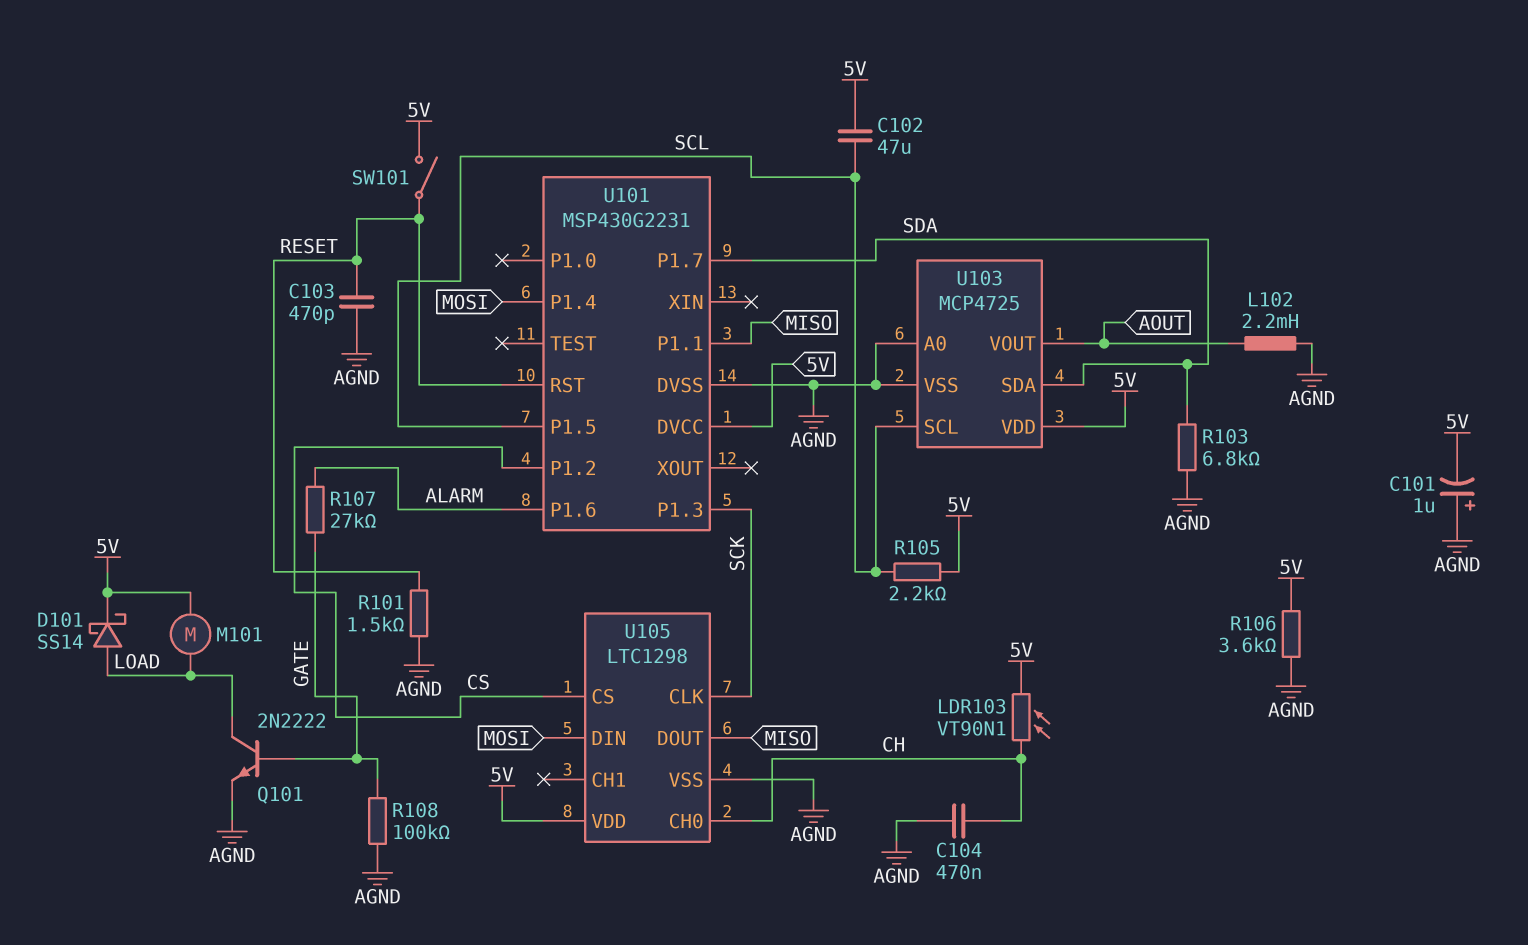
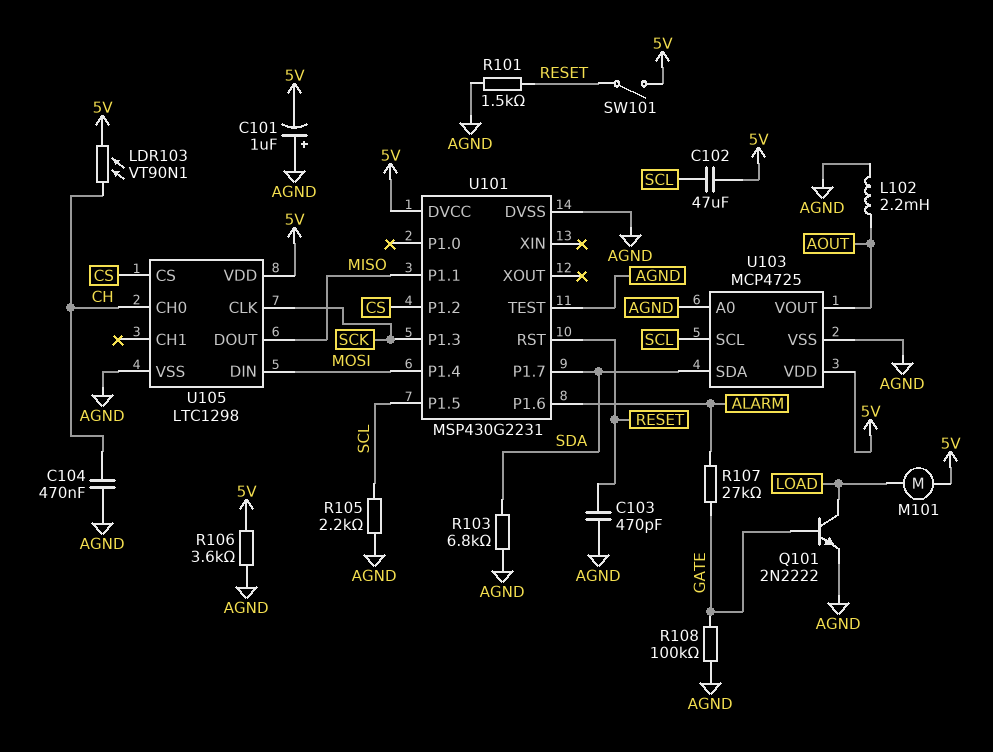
D101: schottky SS14 (A LOAD, K 5V) -> none
R105: 2.2k (5V, SCL) -> 2.2k (AGND, SCL)
U101 pin TEST: none -> AGND

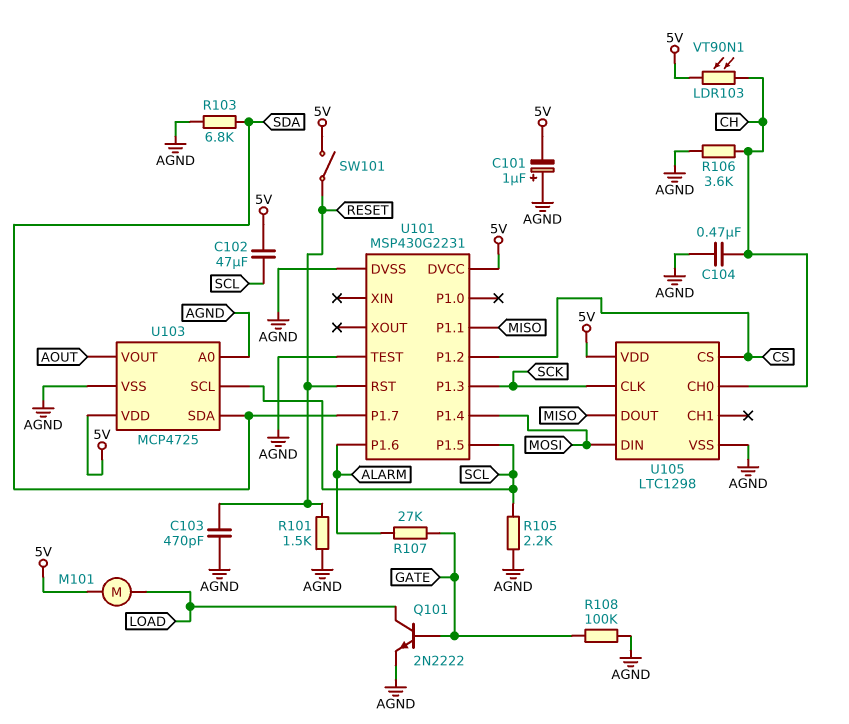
L102: 2.2mH (AGND, AOUT) -> none
R106: 3.6k (5V, AGND) -> 3.6k (AGND, CH)

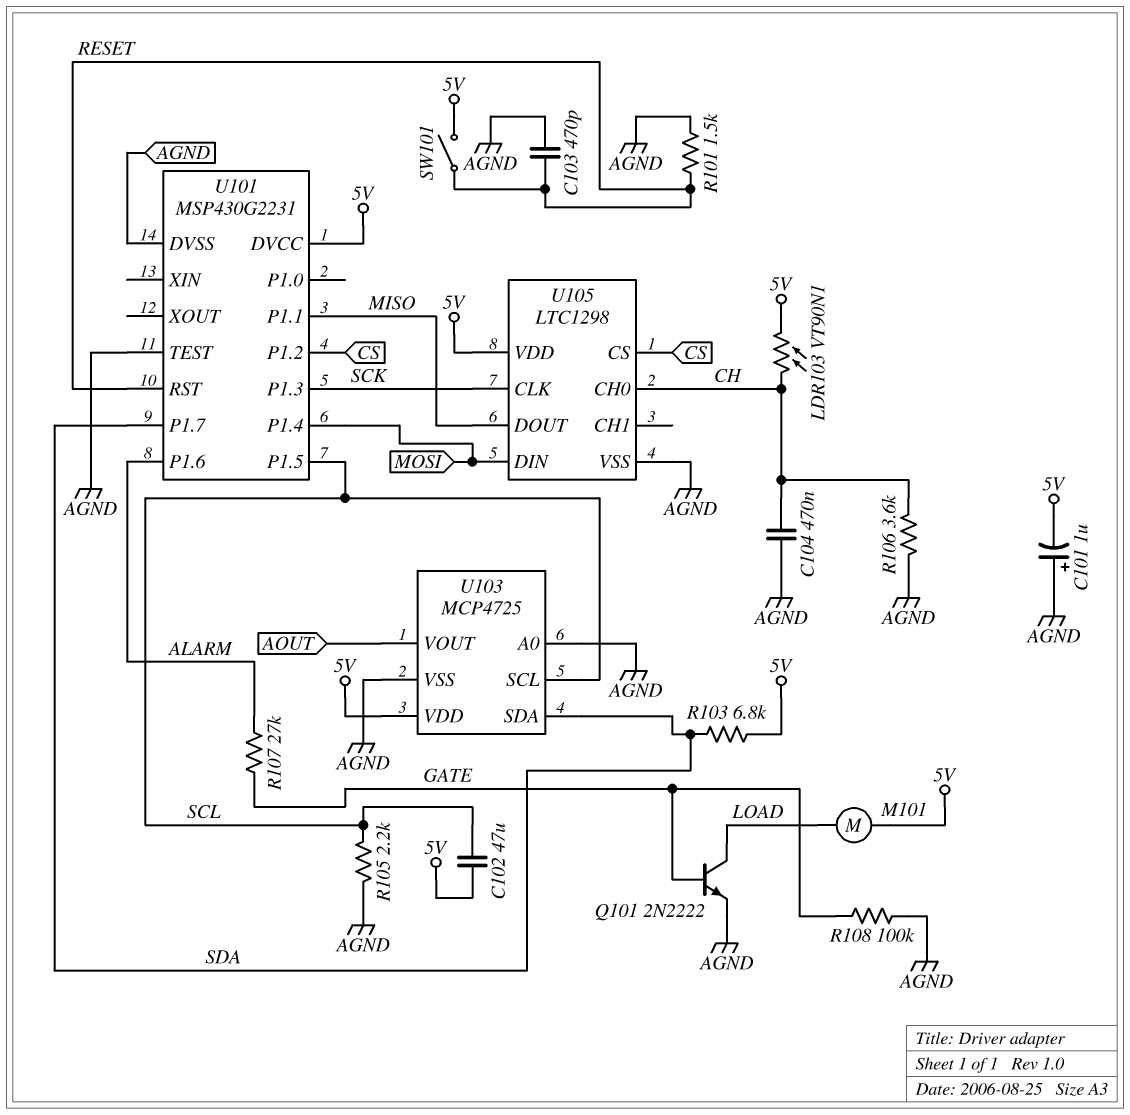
R103: 6.8k (AGND, SDA) -> 6.8k (5V, SDA)

